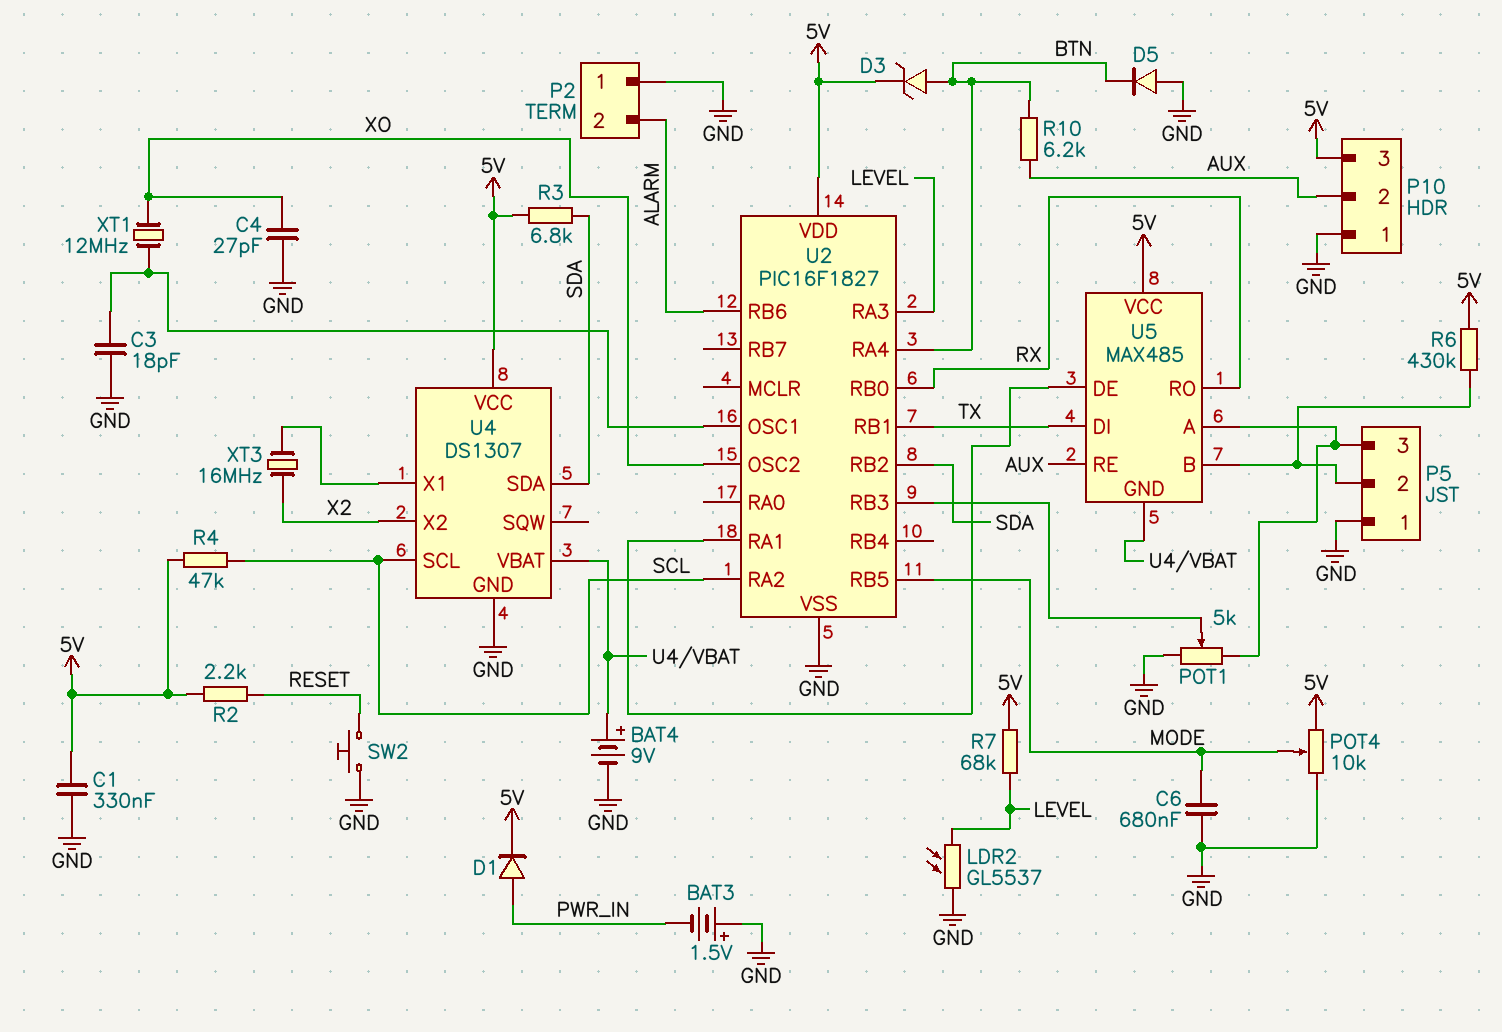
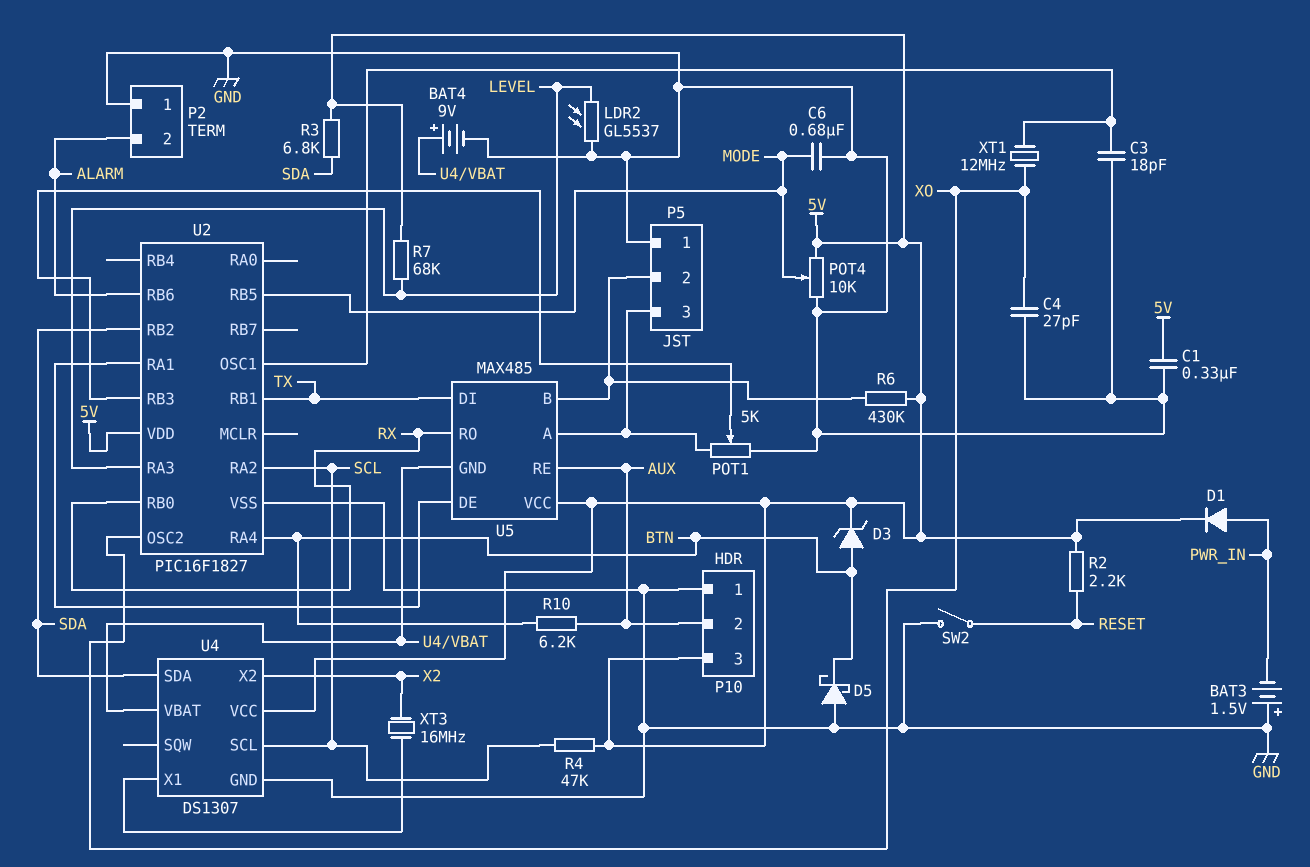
D5: diode (A GND, K BTN) -> schottky (A GND, K BTN)
SW2: button (GND, RESET) -> switch (GND, RESET)

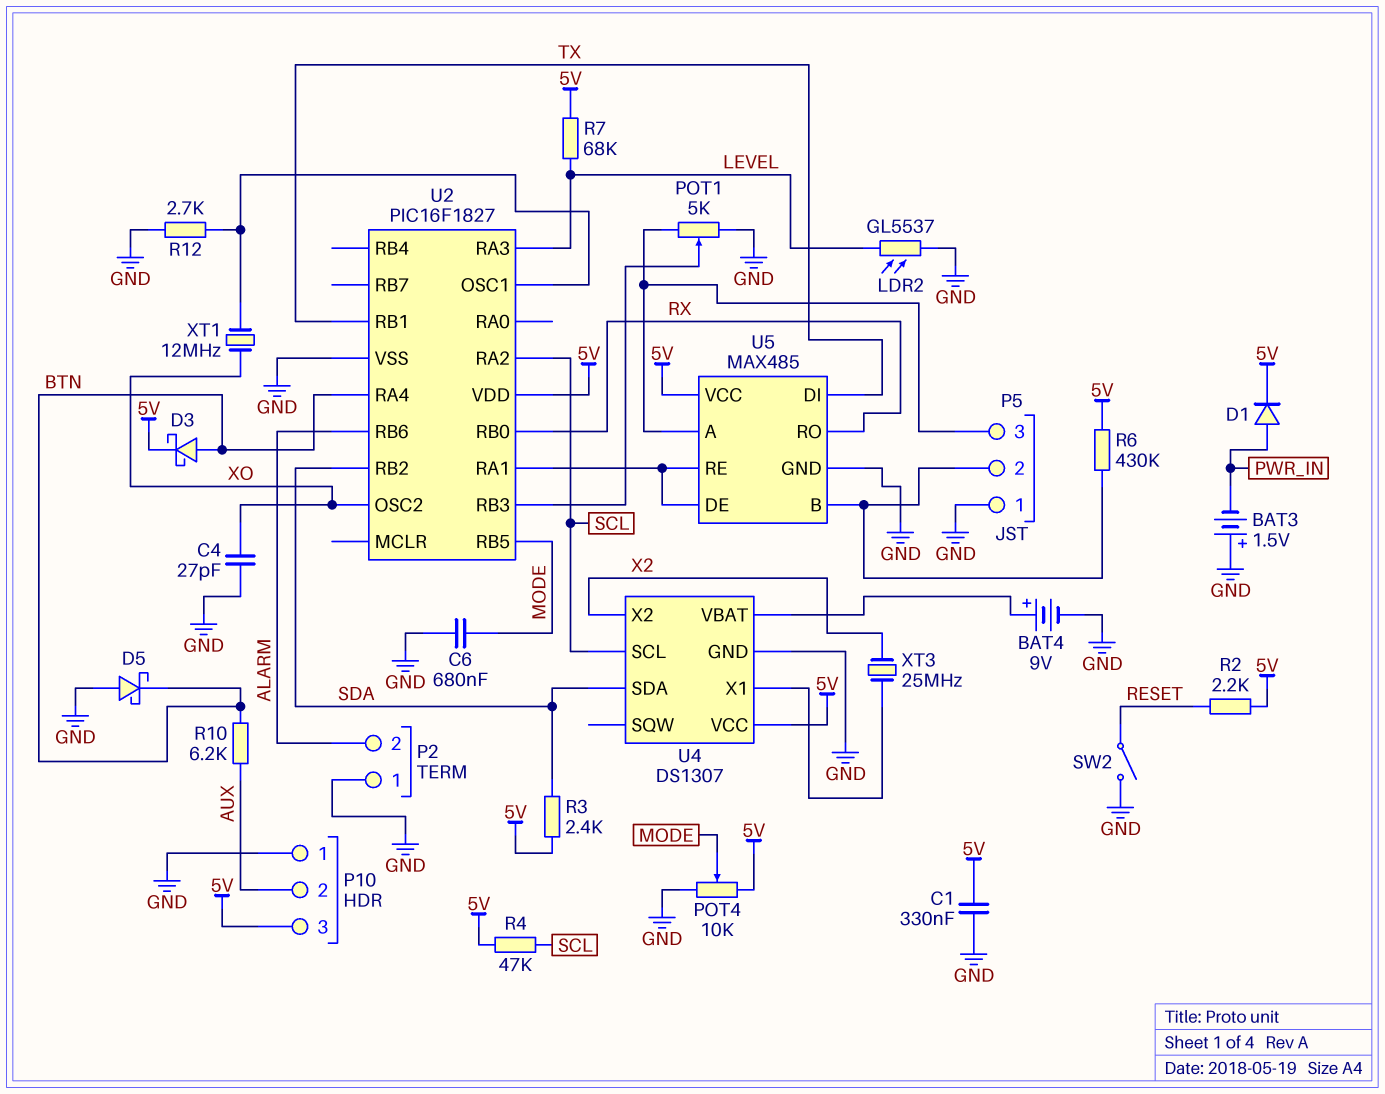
C3: 18pF (GND, U2/OSC1) -> none
D3: zener (A BTN, K 5V) -> schottky (A BTN, K 5V)
R3: 6.8k (5V, SDA) -> 2.4k (5V, SDA)
R12: none -> 2.7k (GND, U2/OSC1)
U5 pin GND: U4/VBAT -> GND
U5 pin RE: AUX -> U2/RA1
XT3: 16MHz (U4/X1, X2) -> 25MHz (U4/X1, X2)

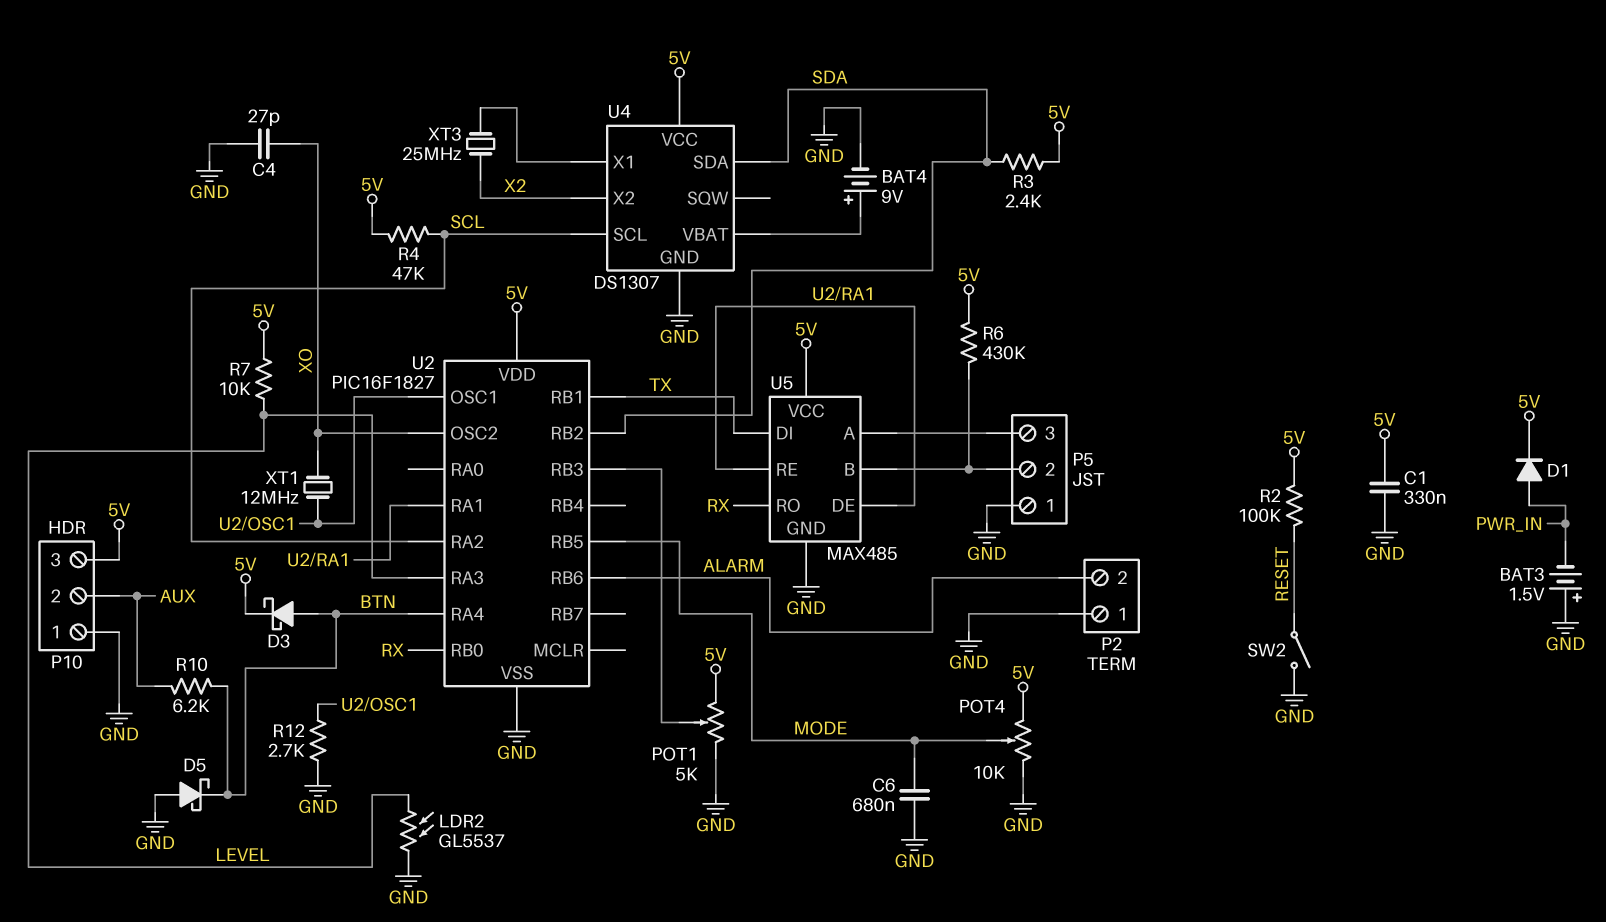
POT1: 5k (GND, P5/3, wiper U2/RB3) -> 5k (5V, GND, wiper U2/RB3)
R2: 2.2k (5V, RESET) -> 100k (5V, RESET)
R7: 68k (5V, LEVEL) -> 10k (5V, LEVEL)

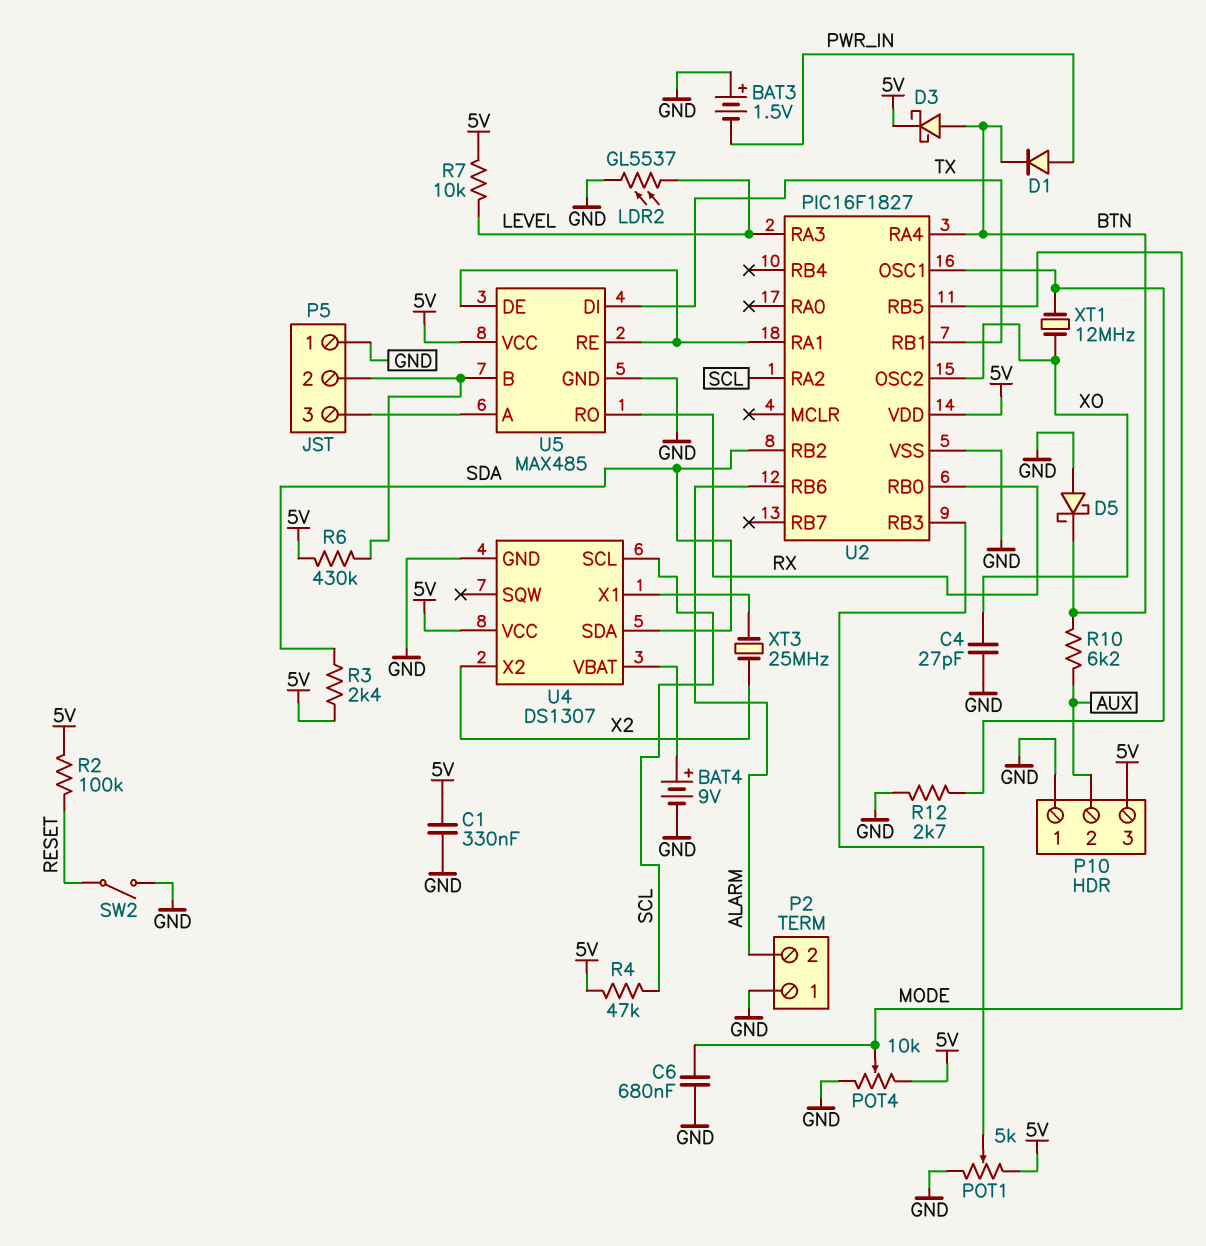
D1: diode (A PWR_IN, K 5V) -> diode (A PWR_IN, K BTN)

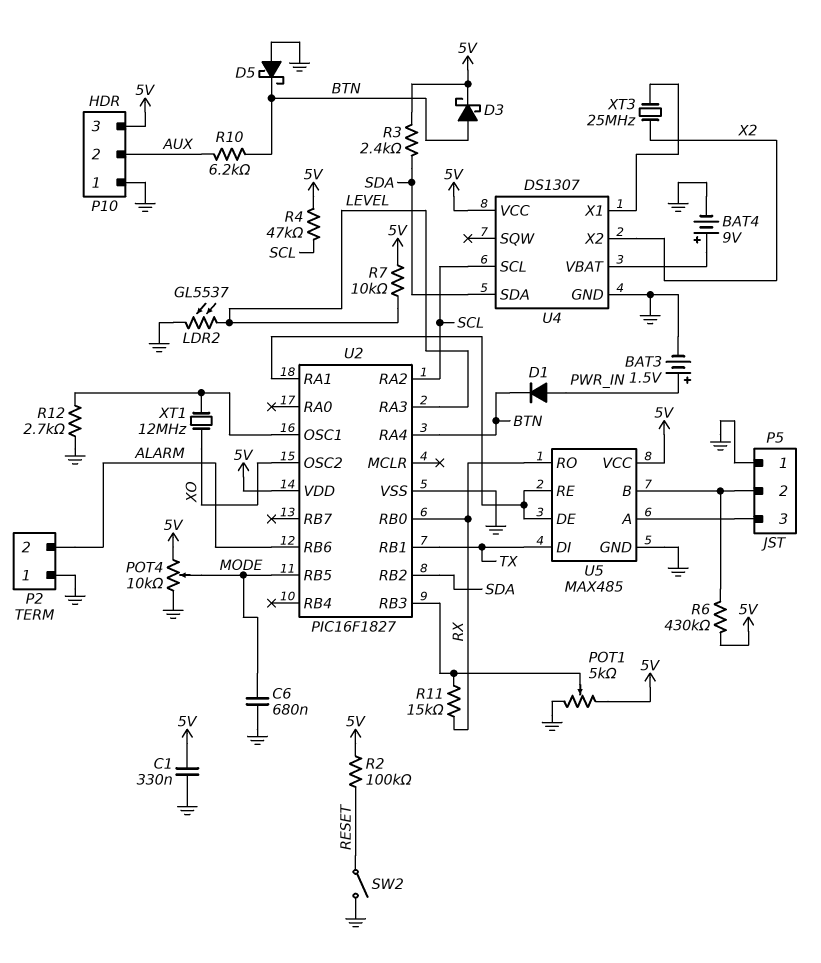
BAT3: 1.5V (plus GND, minus PWR_IN) -> 1.5V (plus PWR_IN, minus GND)
C4: 27pF (GND, XO) -> none
R11: none -> 15k (RX, U2/RB3)

